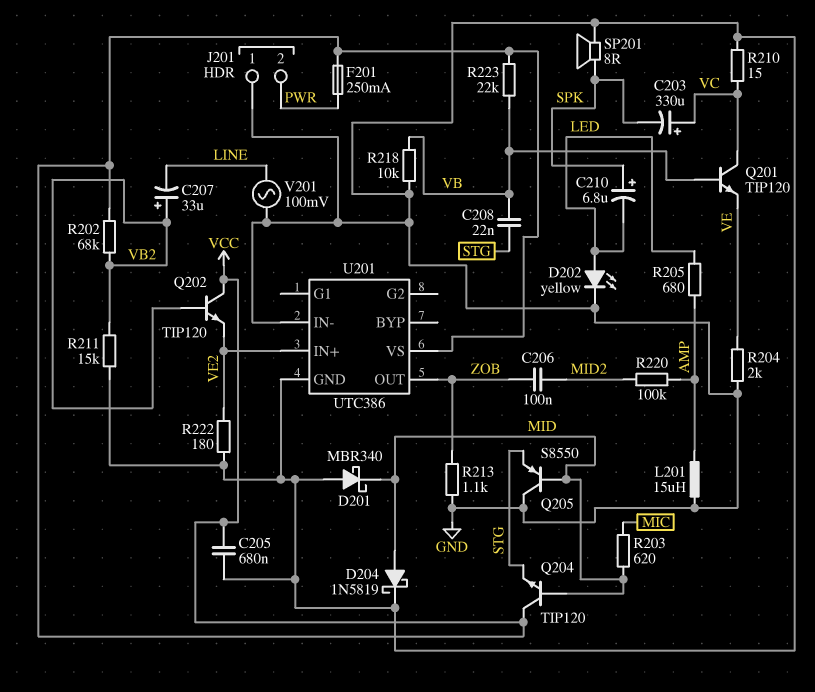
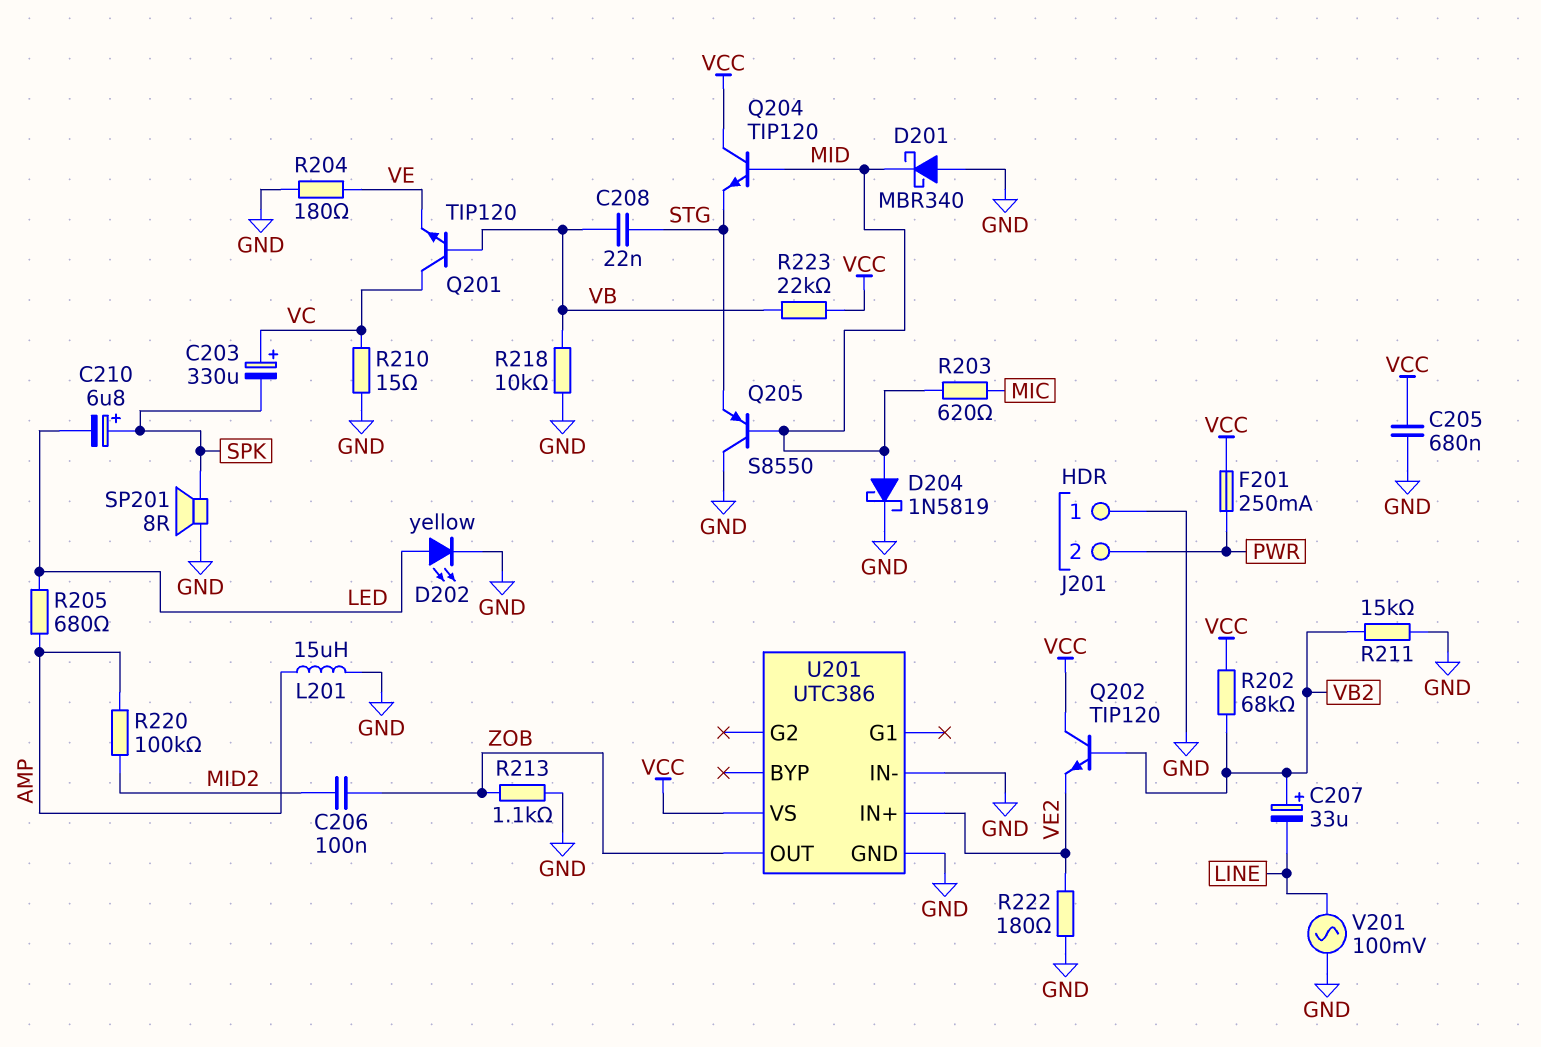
R204: 2k (GND, VE) -> 180 (GND, VE)

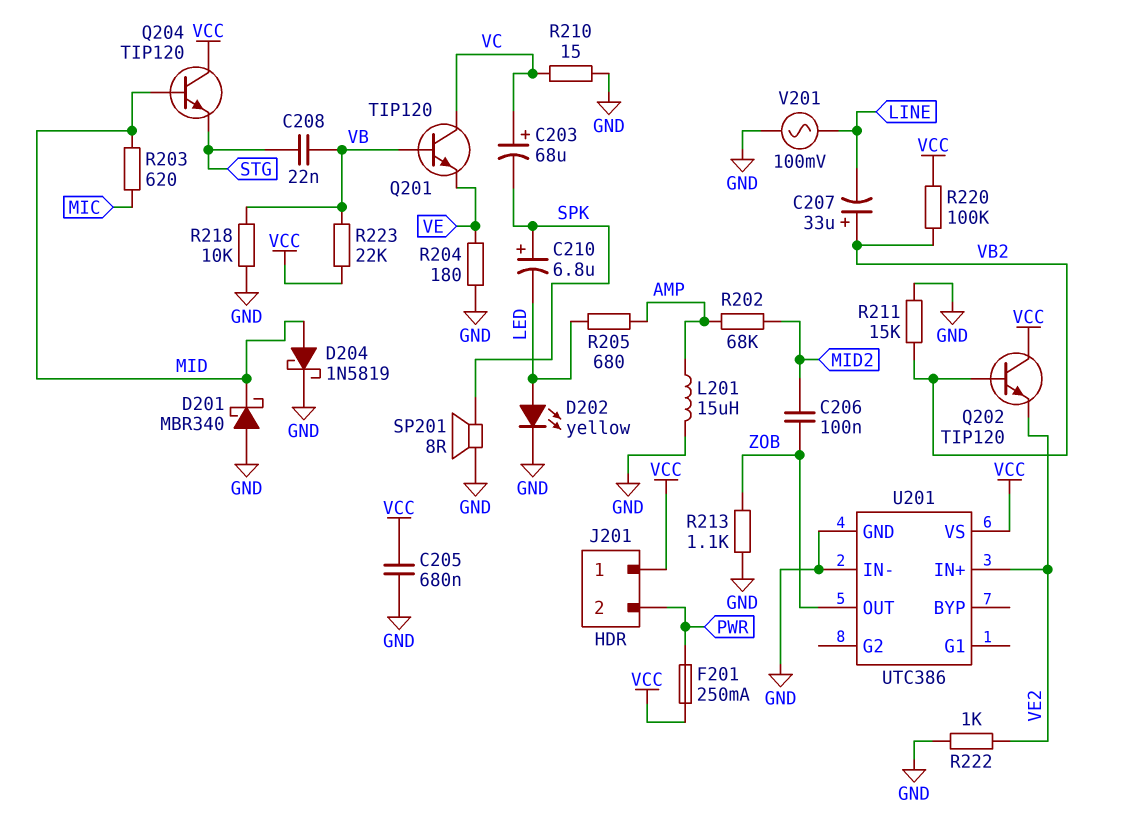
C203: 330uF (plus VC, minus SPK) -> 68uF (plus VC, minus SPK)
J201 pin 1: GND -> VCC
Q205: PNP S8550 (B MID, C GND, E STG) -> none
R202: 68k (VB2, VCC) -> 68k (AMP, MID2)
R220: 100k (AMP, MID2) -> 100k (VB2, VCC)
R222: 180 (GND, VE2) -> 1k (GND, VE2)

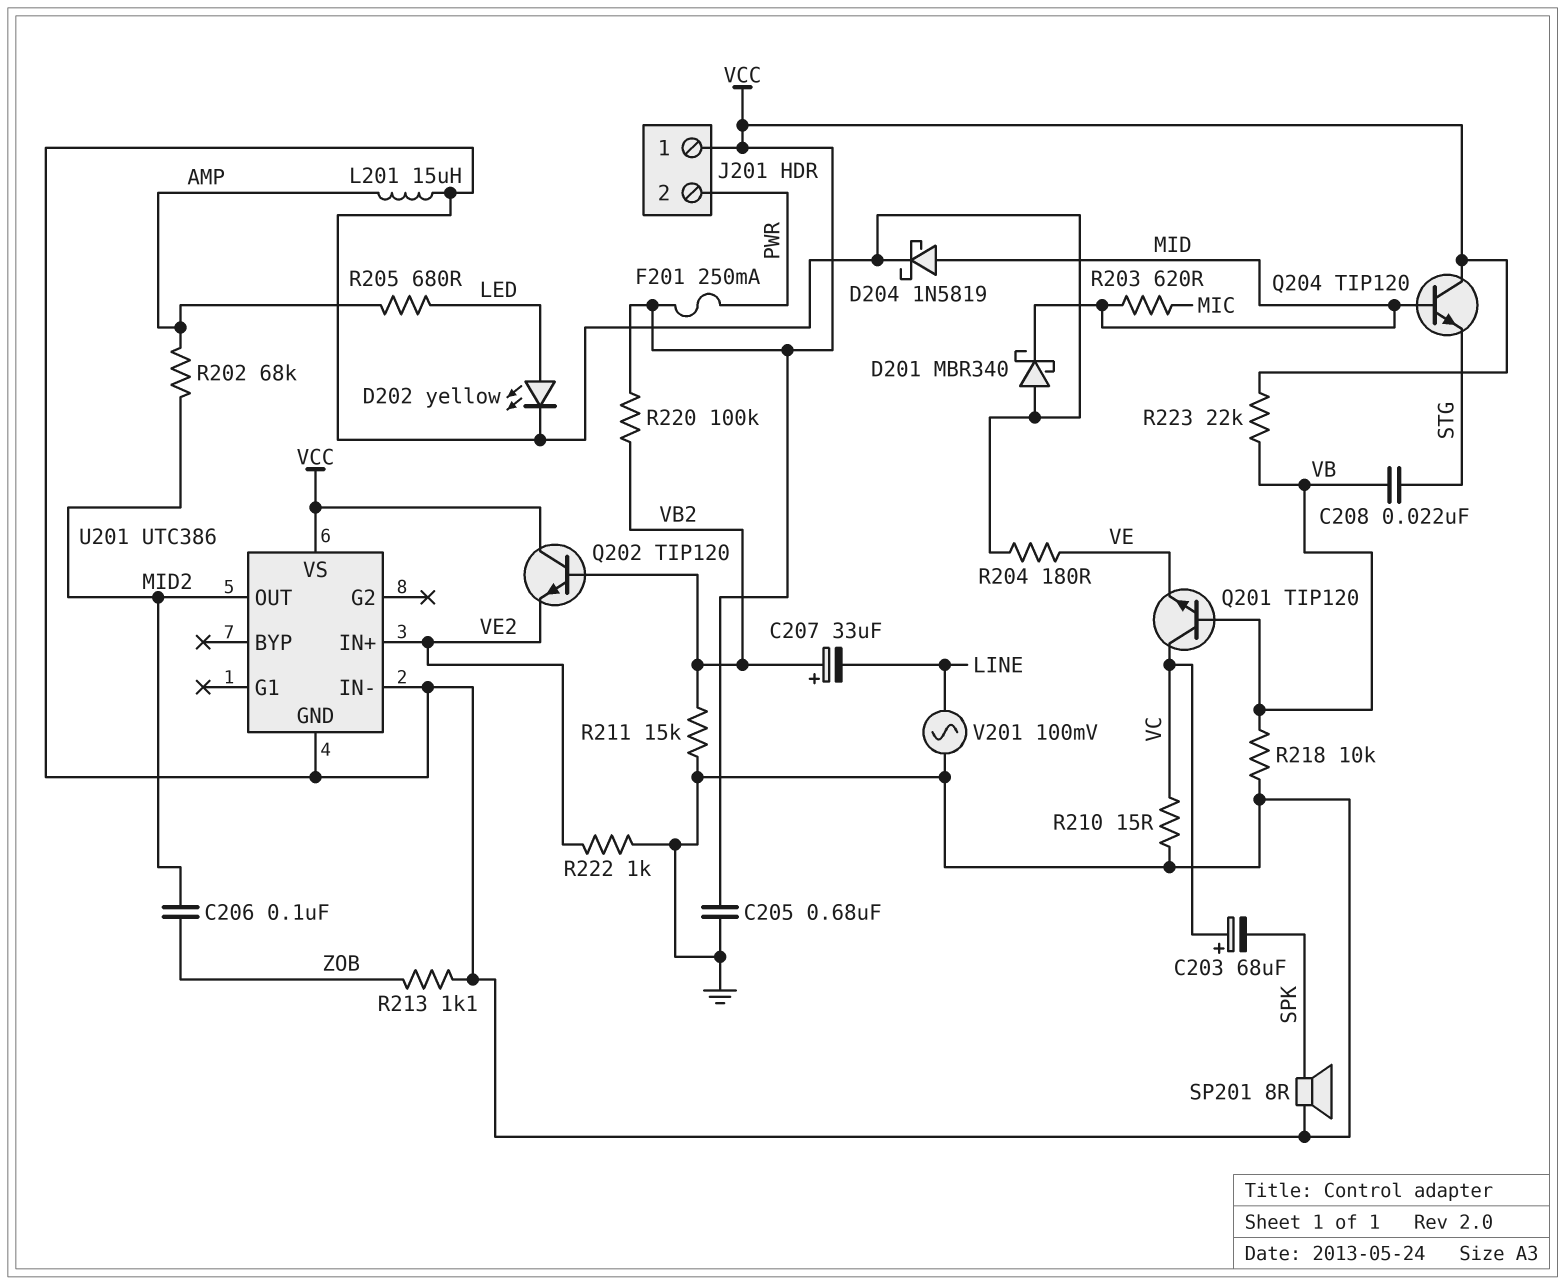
C210: 6.8uF (plus SPK, minus LED) -> none
U201 pin OUT: ZOB -> MID2

